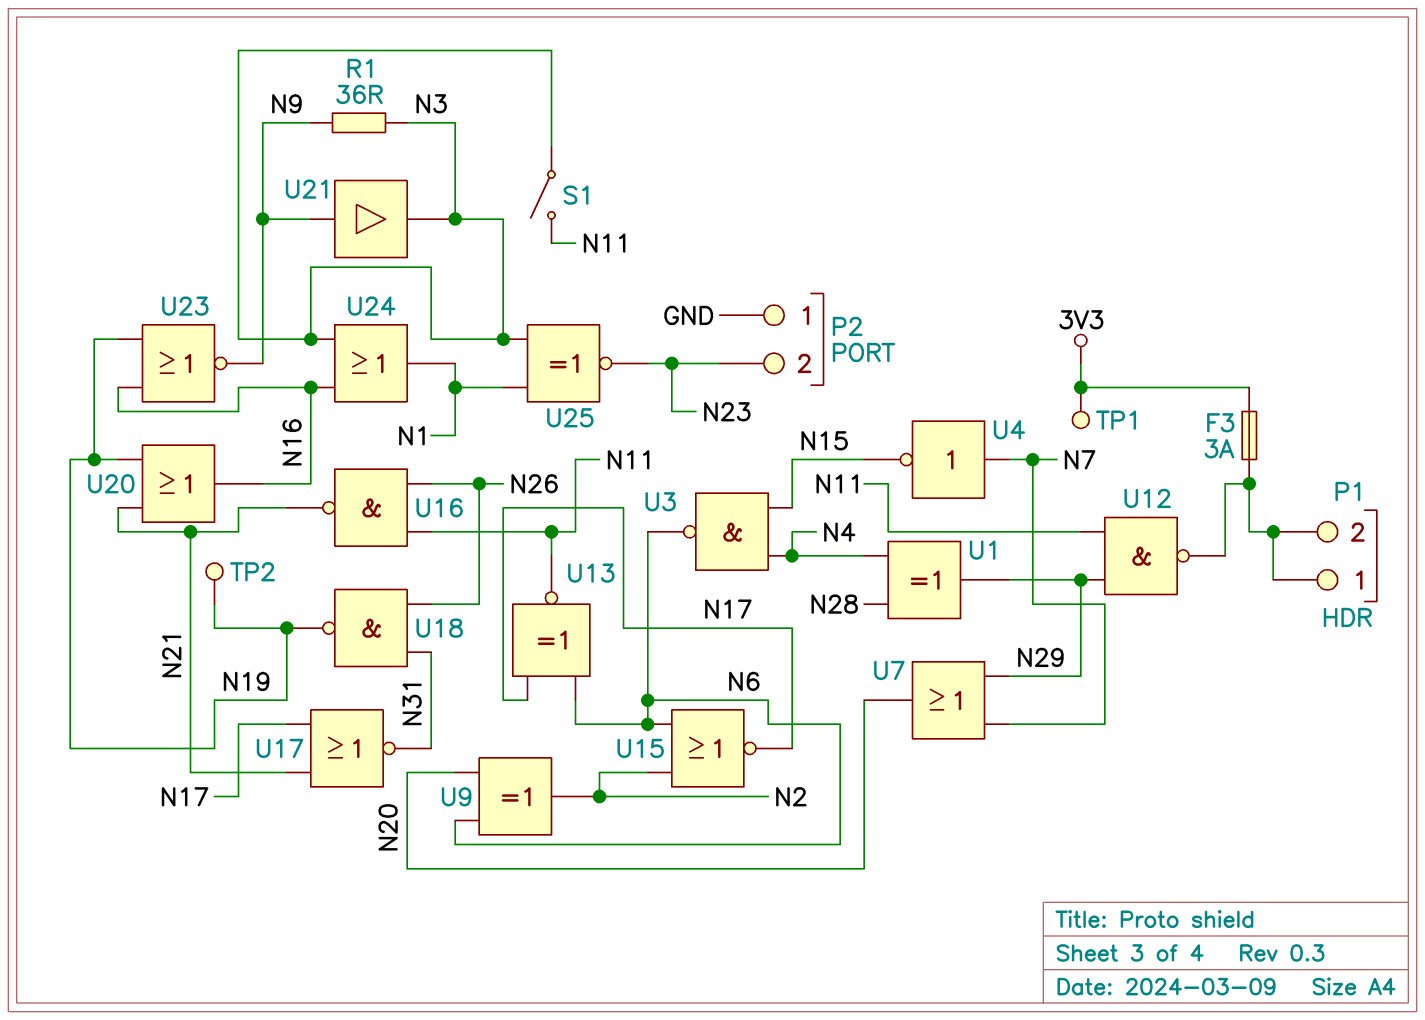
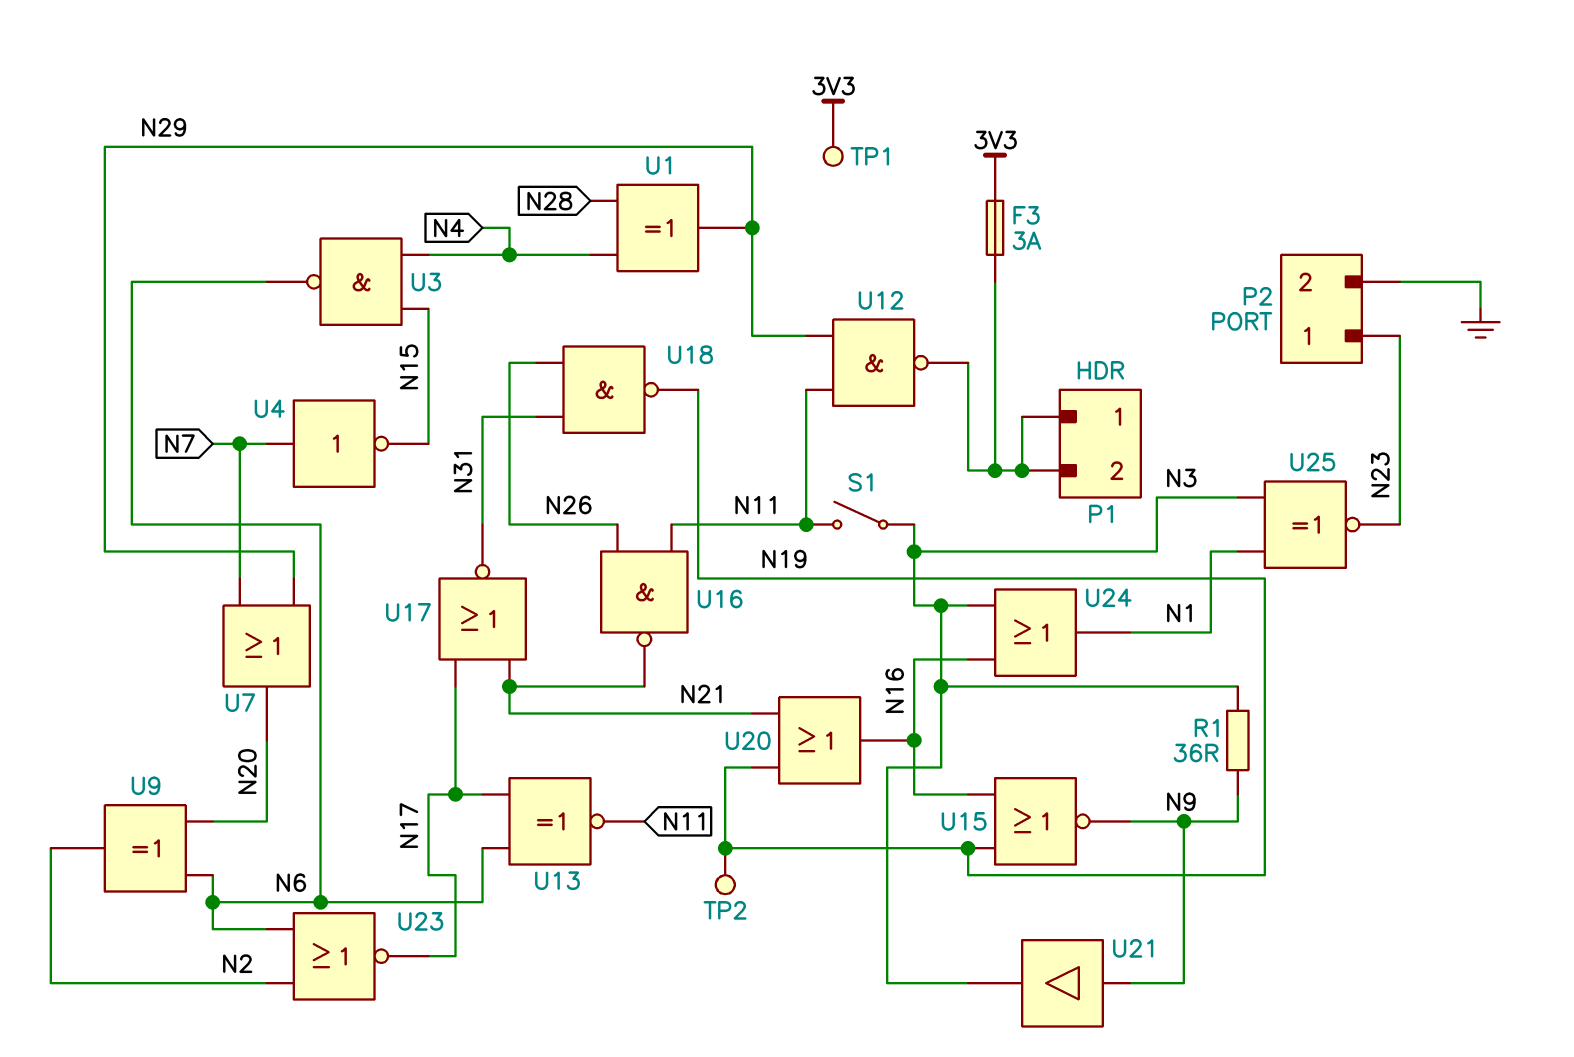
P2 pin 1: GND -> N23
P2 pin 2: N23 -> GND
U15: NOR (in N2, in N6, out N17) -> NOR (in N16, in N19, out N9)
U23: NOR (in N16, in N19, out N9) -> NOR (in N2, in N6, out N17)

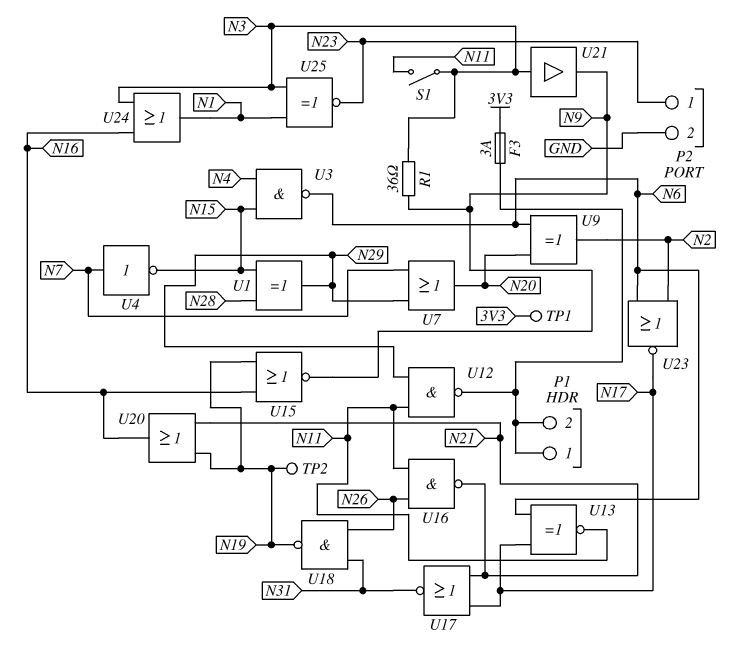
U1: XOR (in N4, in N28, out N29) -> XOR (in N15, in N28, out N29)
U21: buffer (in N9, out N3) -> buffer (in N3, out N9)

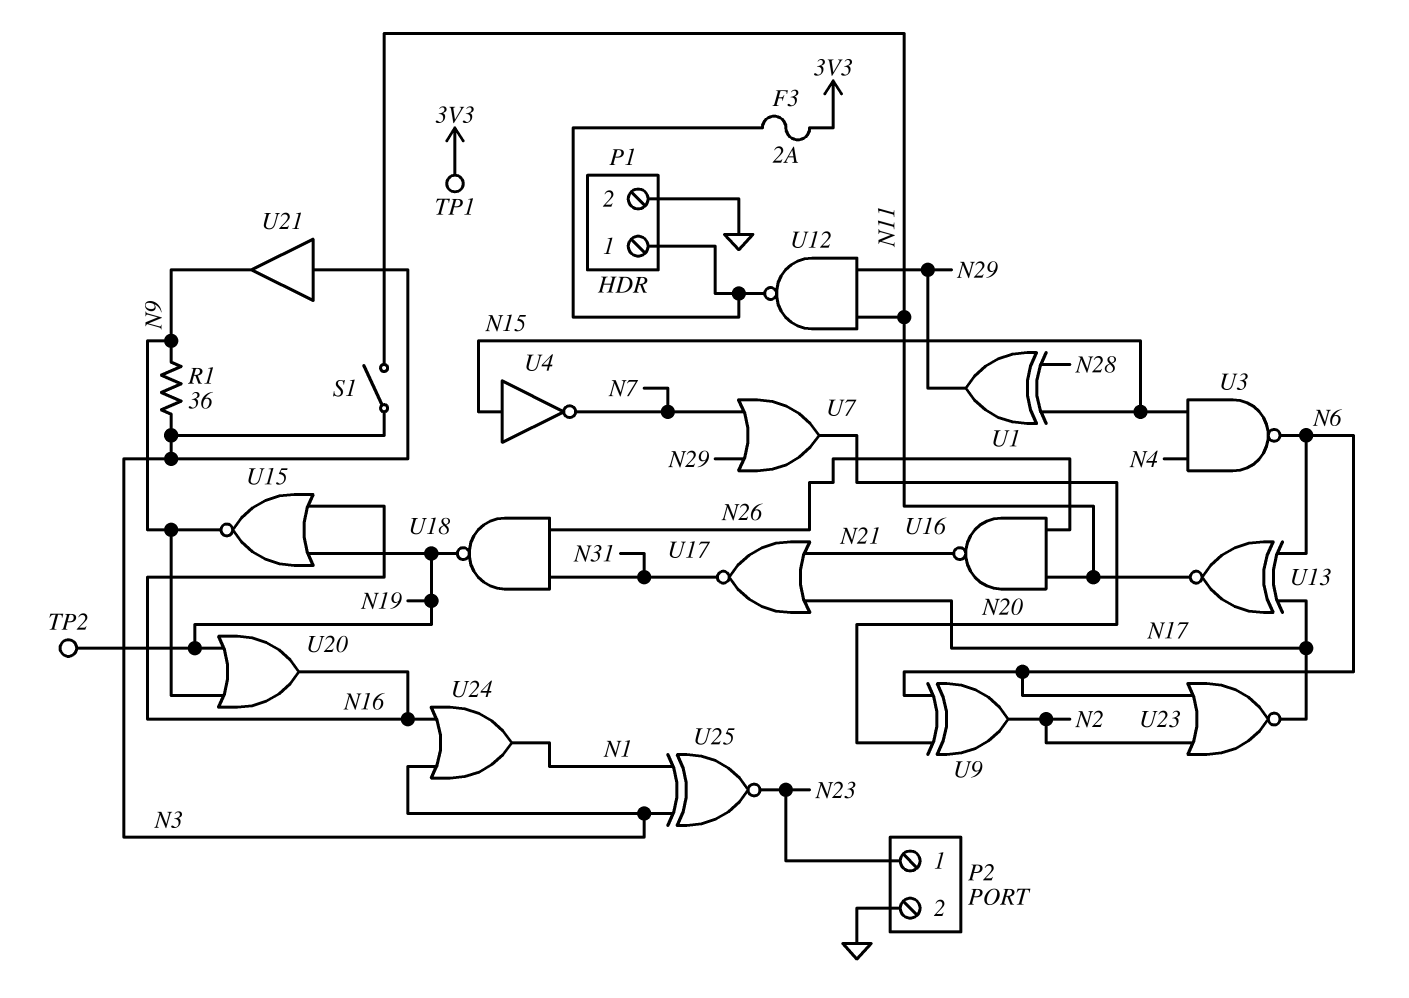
F3: 3A (3V3, P1/1) -> 2A (3V3, P1/1)
P1 pin 2: P1/1 -> GND
U4: NOT (in N7, out N15) -> NOT (in N15, out N7)
U20: OR (in N19, in N21, out N16) -> OR (in N9, in N19, out N16)

